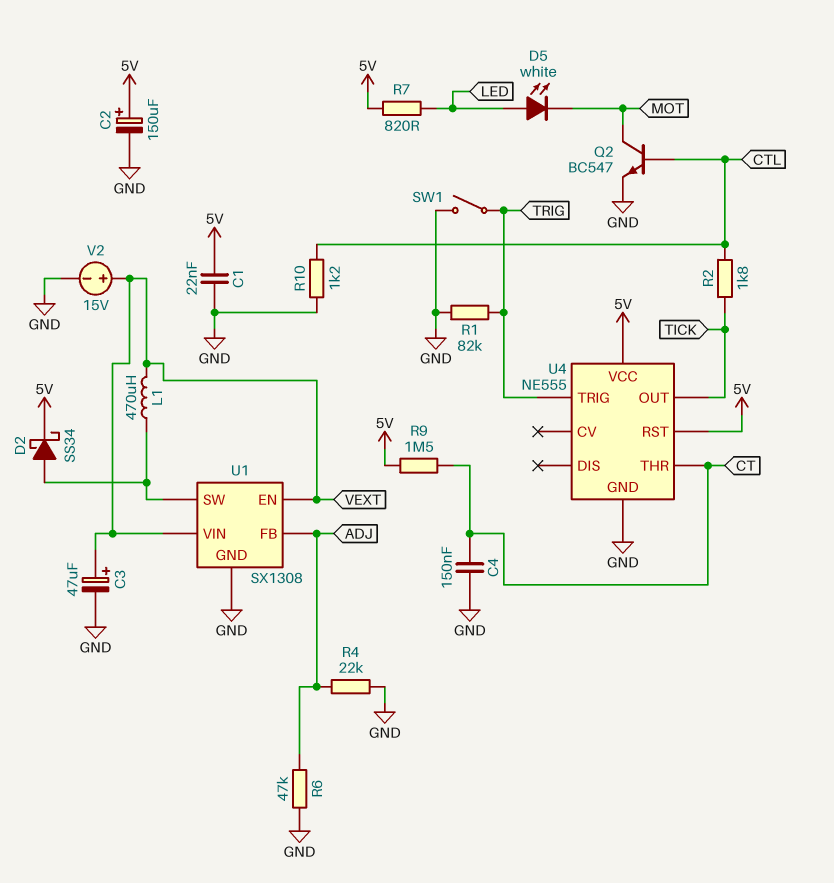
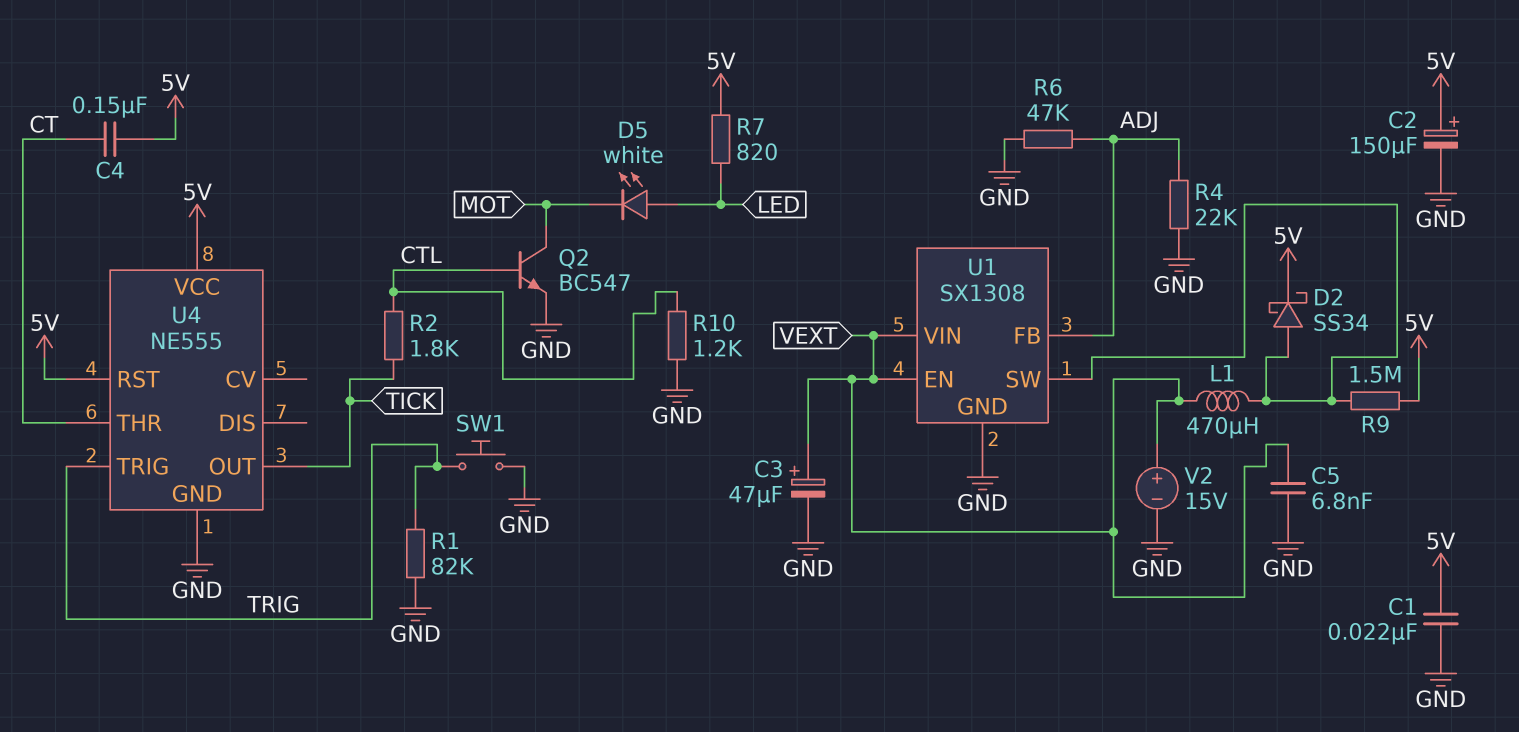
C4: 150nF (CT, GND) -> 150nF (5V, CT)
C5: none -> 6.8nF (GND, VEXT)
R9: 1.5M (5V, CT) -> 1.5M (5V, U1/SW)
SW1: switch (GND, TRIG) -> button (GND, TRIG)

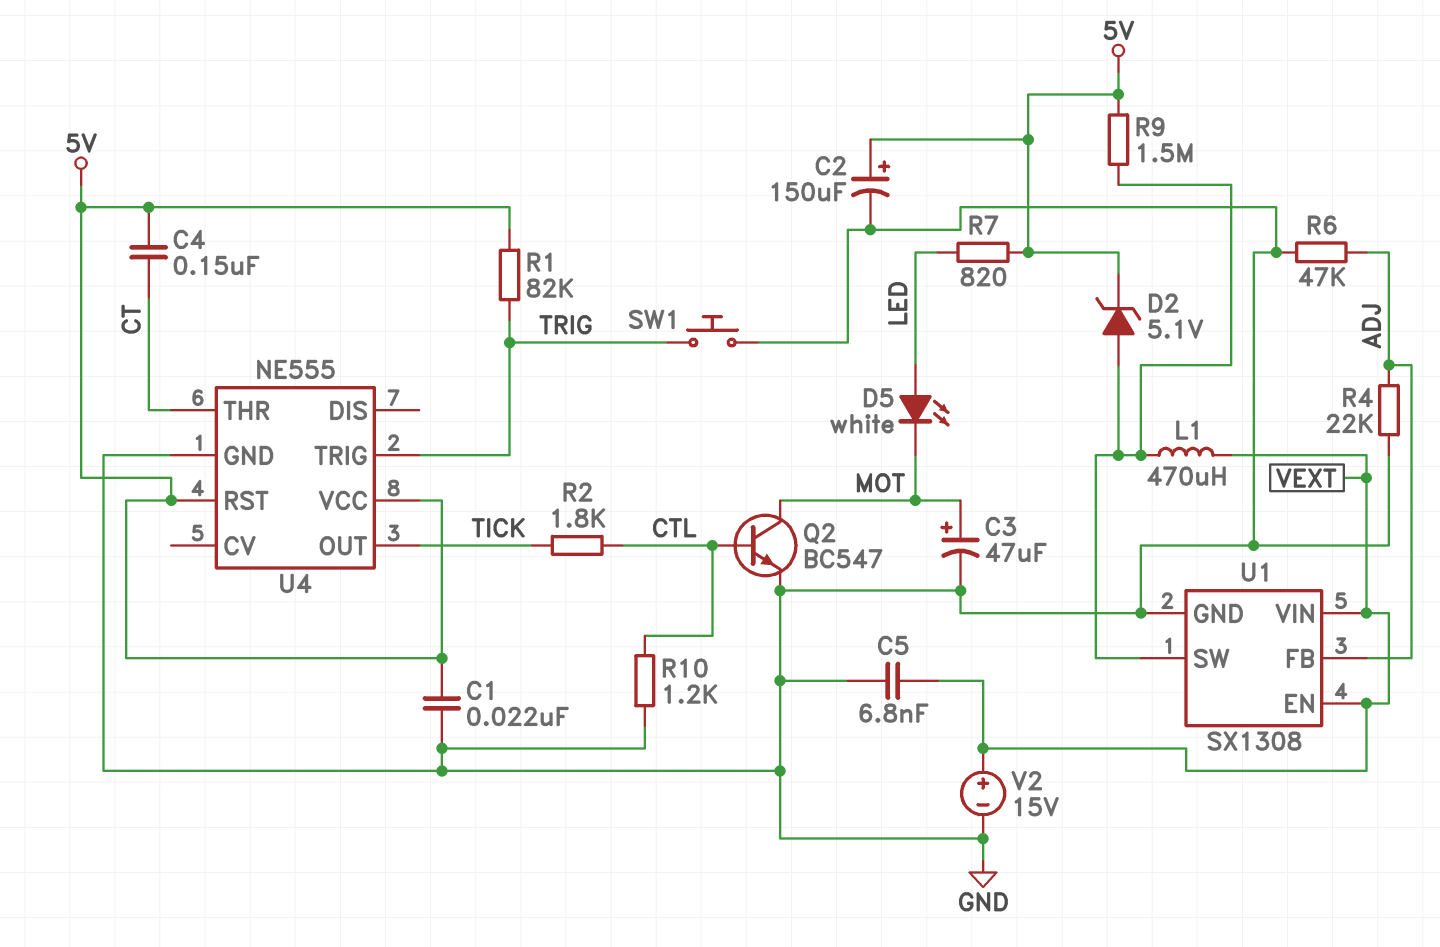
C3: 47uF (plus VEXT, minus GND) -> 47uF (plus MOT, minus GND)
D2: schottky SS34 (A U1/SW, K 5V) -> zener 5.1V (A U1/SW, K 5V)
R1: 82k (GND, TRIG) -> 82k (5V, TRIG)

